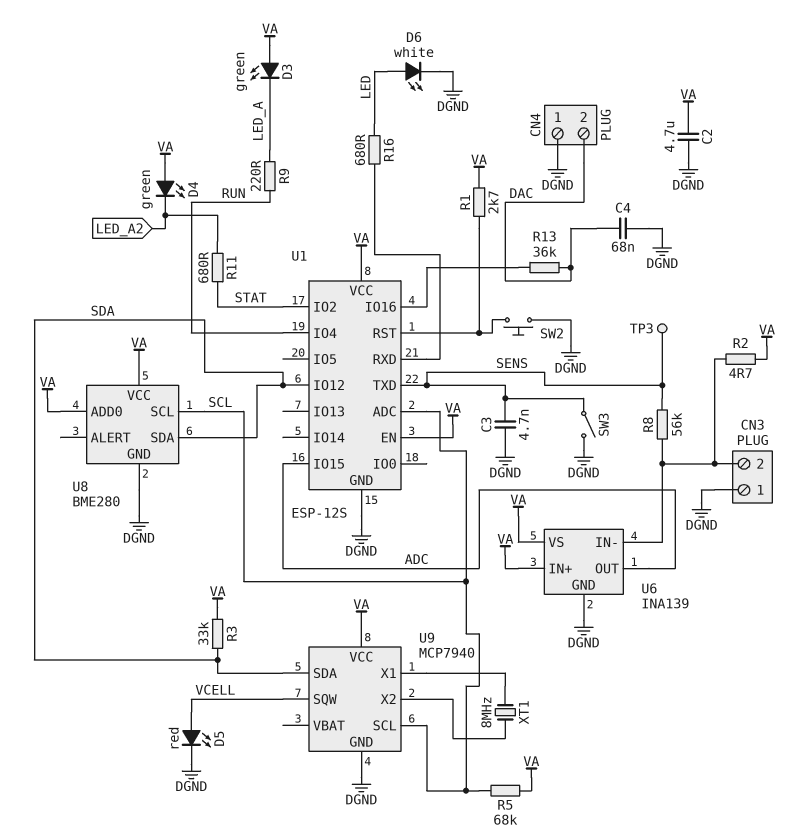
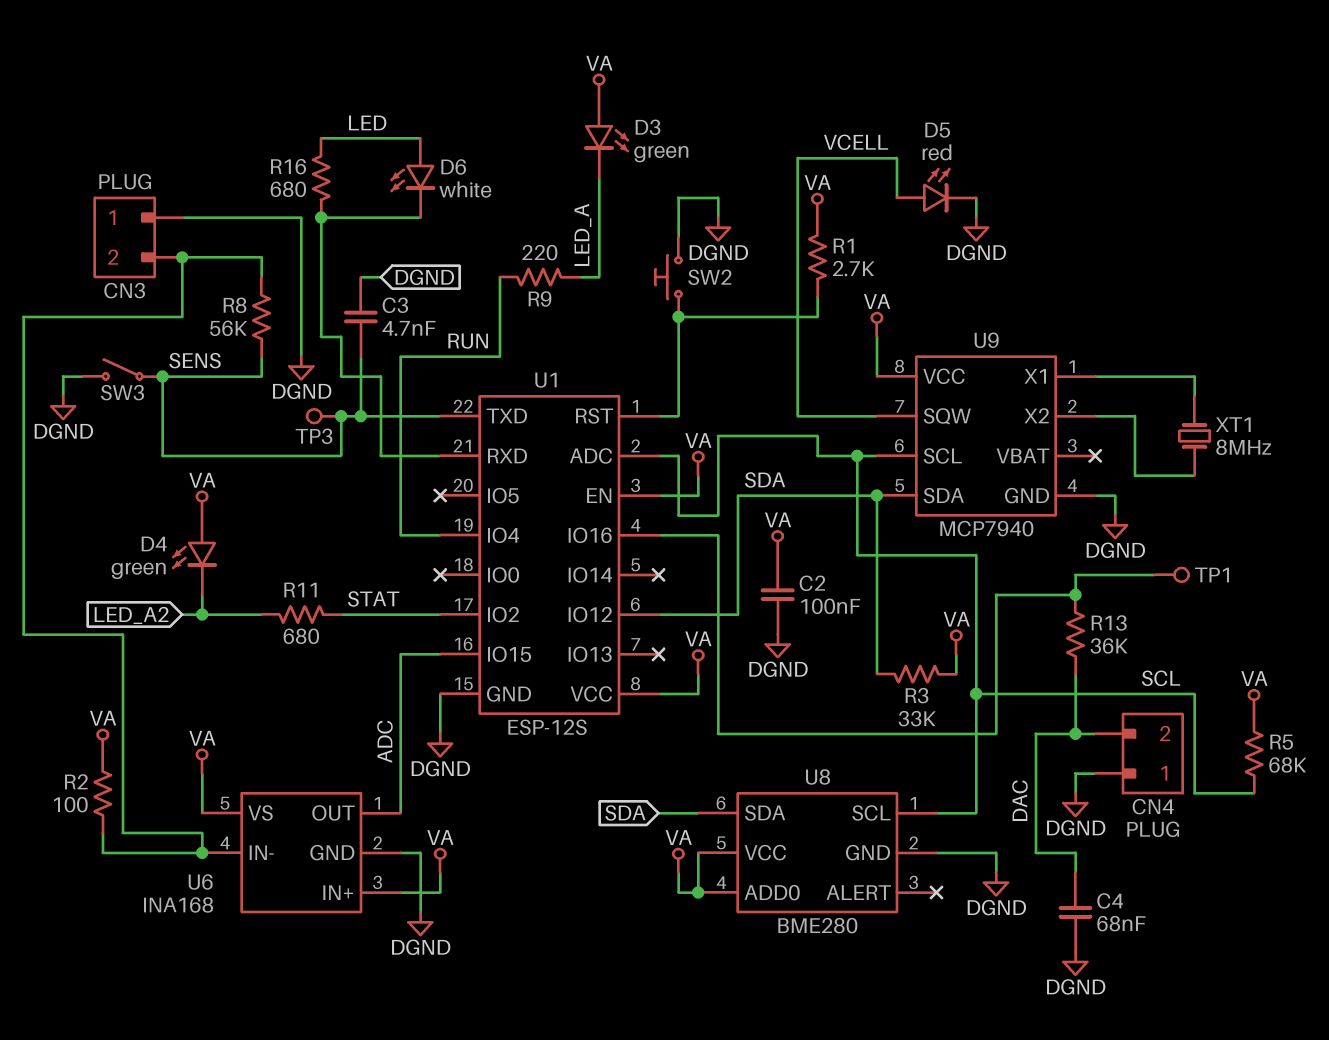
C2: 4.7uF (DGND, VA) -> 100nF (DGND, VA)
D6: LED white (A LED, K DGND) -> LED white (A LED, K U1/RXD)
R2: 4.7 (CN3/2, VA) -> 100 (CN3/2, VA)
TP1: none -> test point (U1/IO16)
U6: INA139 -> INA168

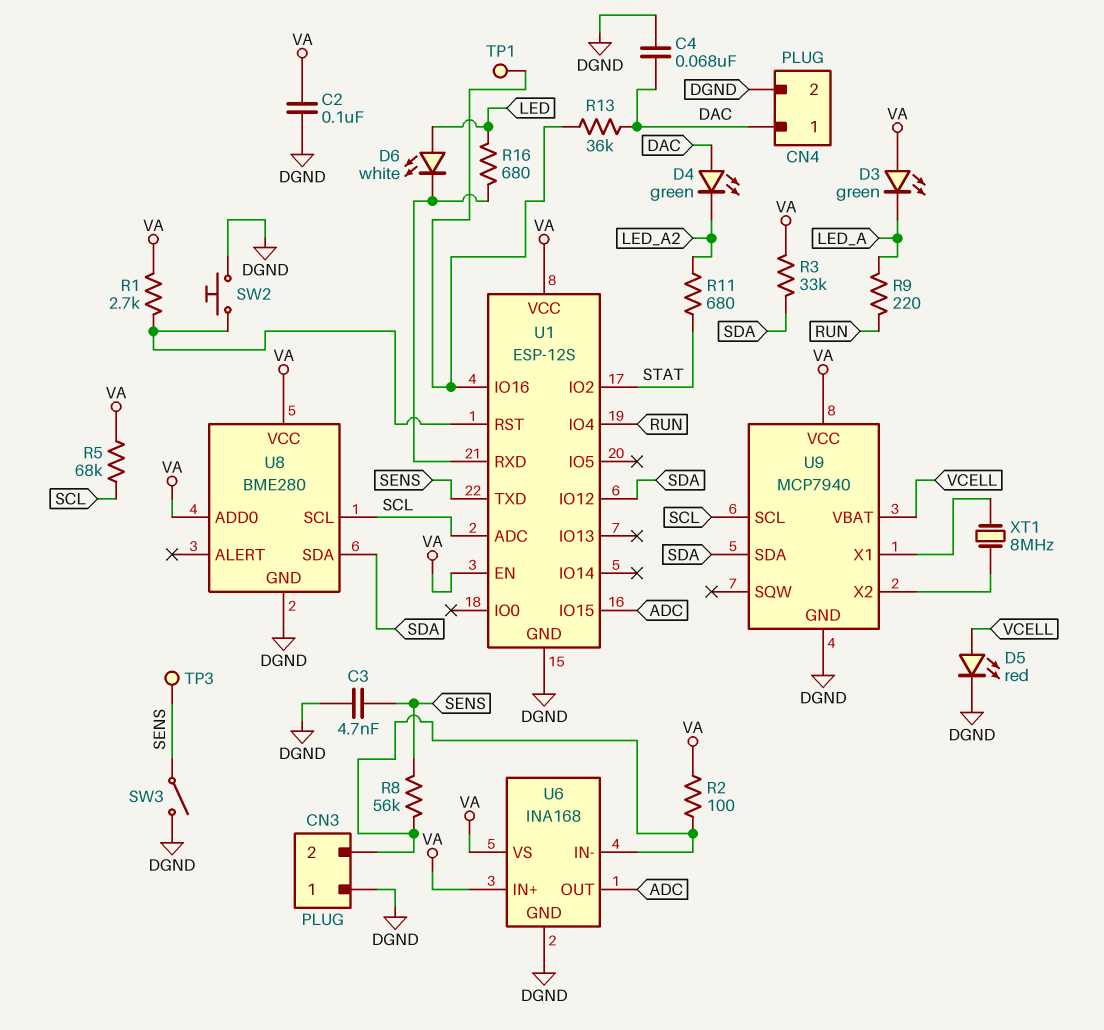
CN4 pin 1: DGND -> DAC
CN4 pin 2: DAC -> DGND
D4: LED green (A VA, K LED_A2) -> LED green (A DAC, K LED_A2)
U9 pin SQW: VCELL -> none
U9 pin VBAT: none -> VCELL

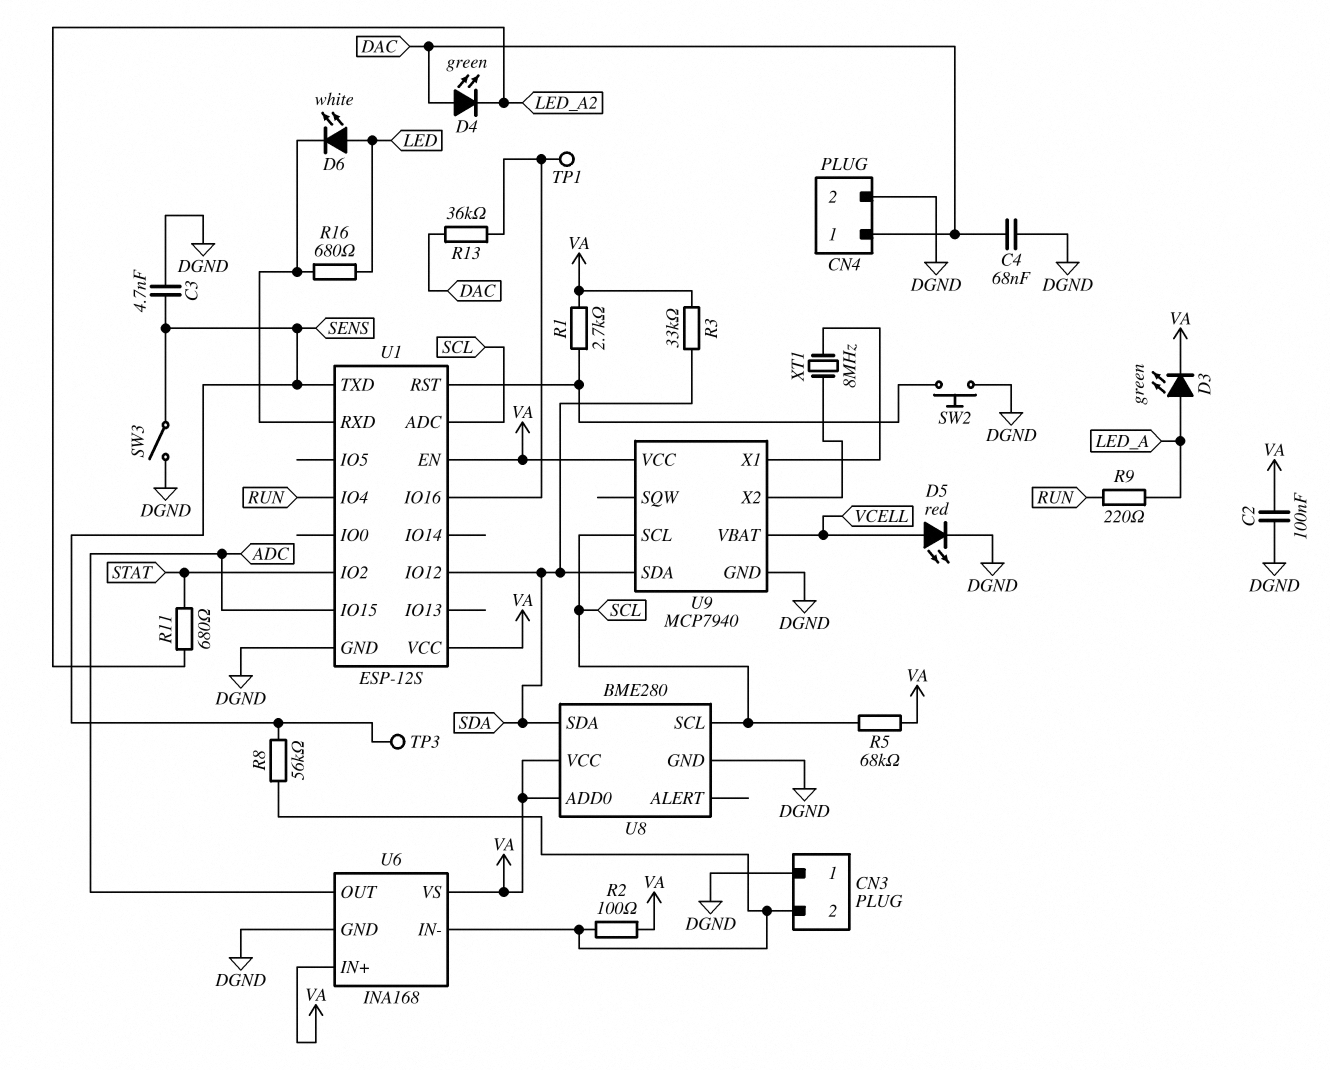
D3: LED green (A VA, K LED_A) -> LED green (A LED_A, K VA)

